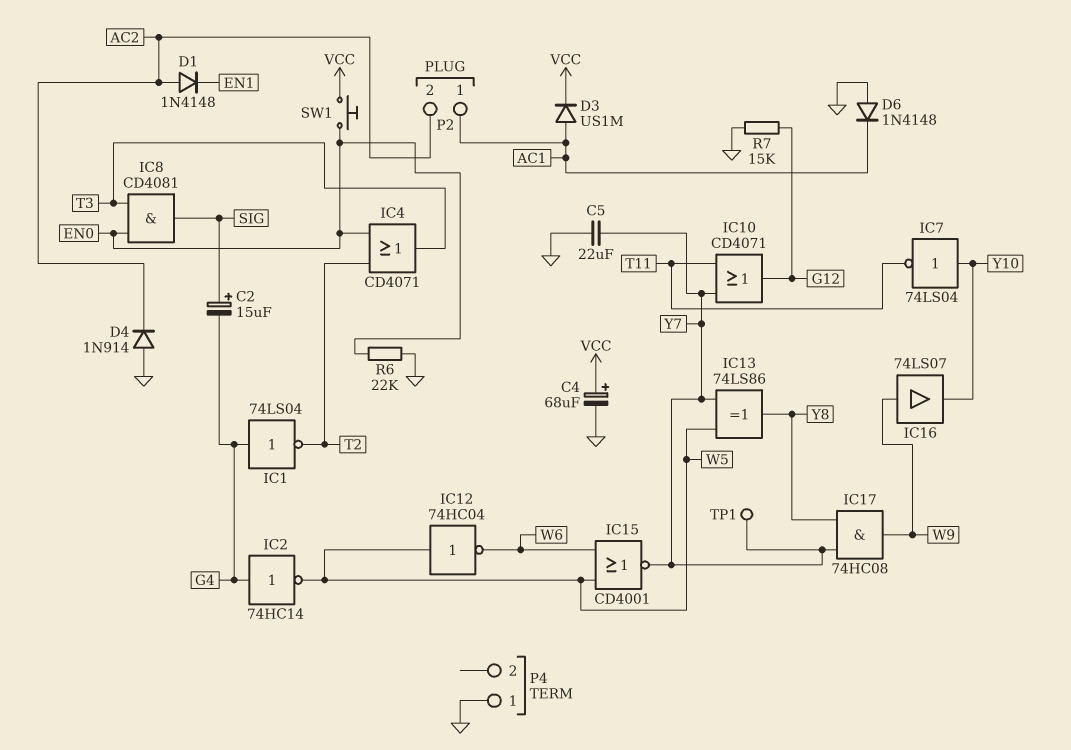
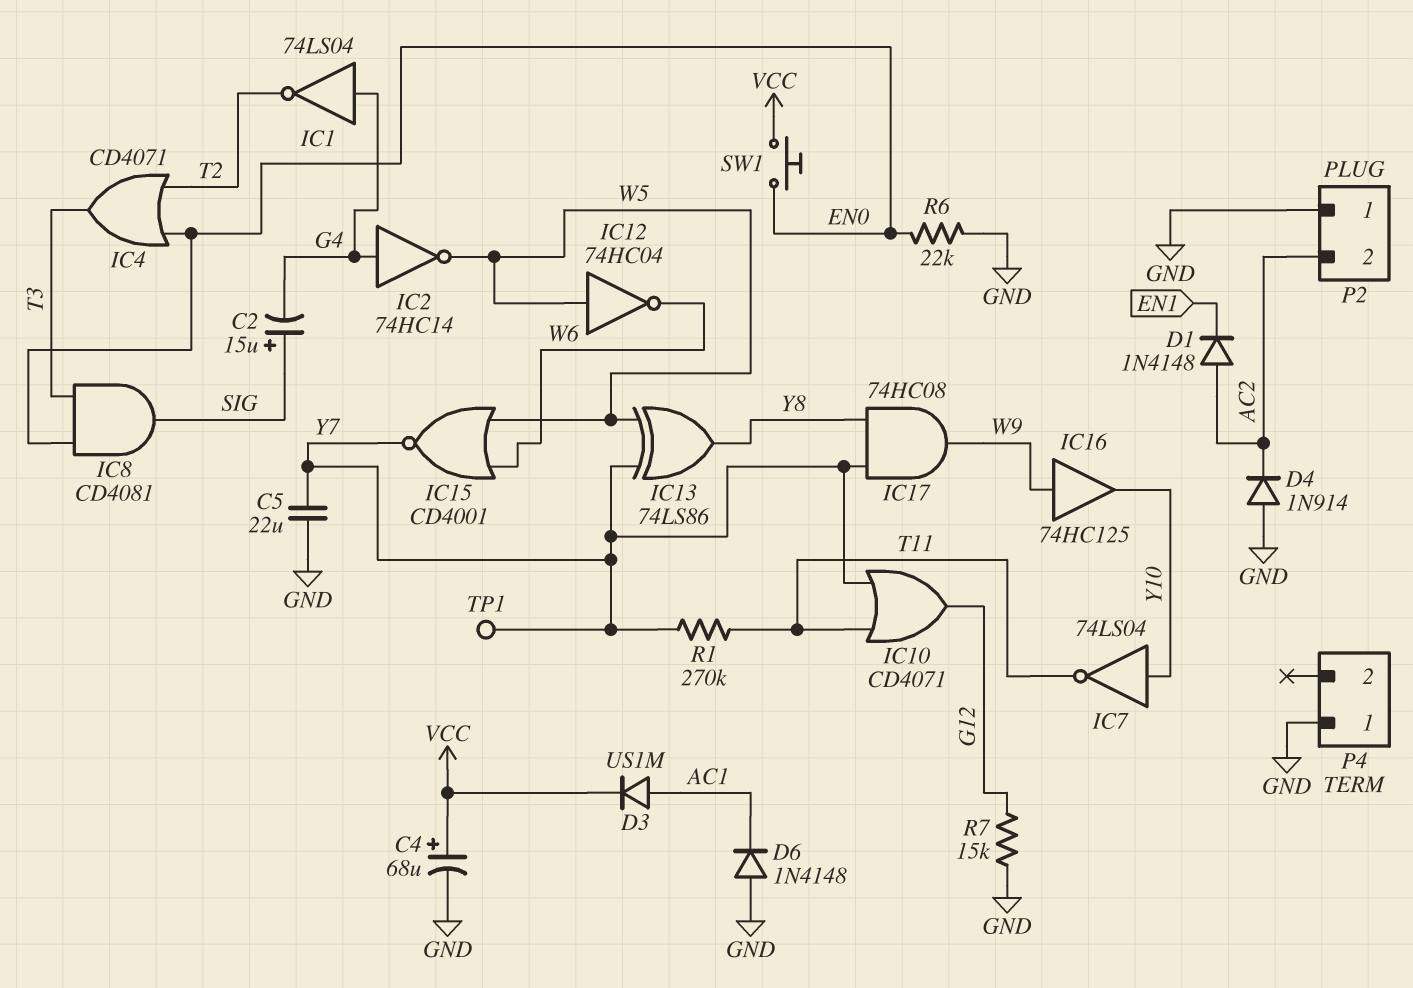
IC16: buffer 74LS07 (in W9, out Y10) -> buffer 74HC125 (in W9, out Y10)
P2 pin 1: AC1 -> GND
R1: none -> 270k (T11, Y7)

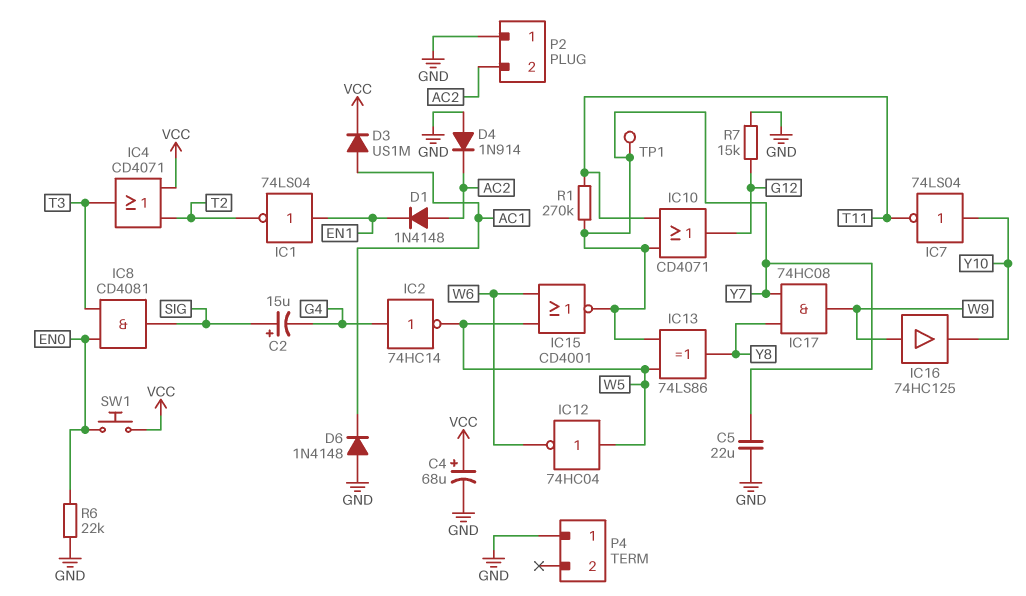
IC1: NOT 74LS04 (in G4, out T2) -> NOT 74LS04 (in EN1, out T2)
IC4: OR CD4071 (in EN0, in T2, out T3) -> OR CD4071 (in T2, in VCC, out T3)

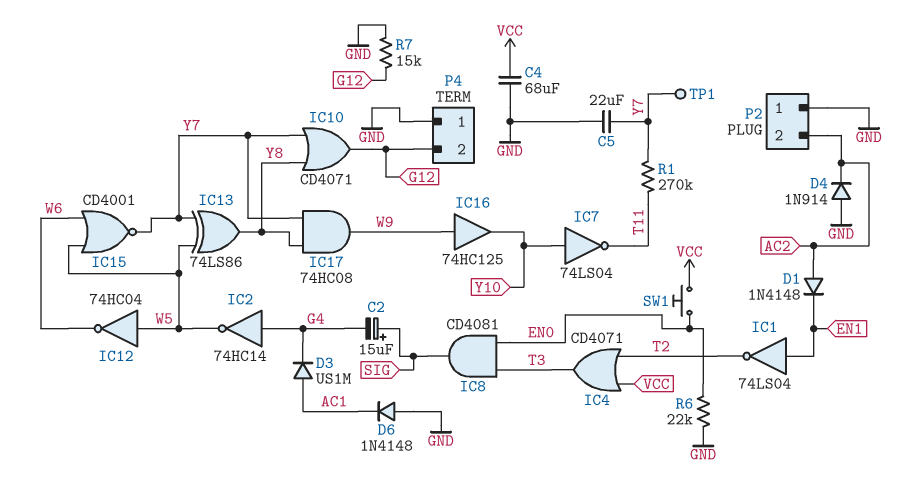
C4: 68uF (plus VCC, minus GND) -> 68uF (GND, VCC)
D3: diode US1M (A AC1, K VCC) -> diode US1M (A AC1, K G4)
IC10: OR CD4071 (in T11, in Y7, out G12) -> OR CD4071 (in Y7, in Y8, out G12)
P4 pin 2: none -> G12

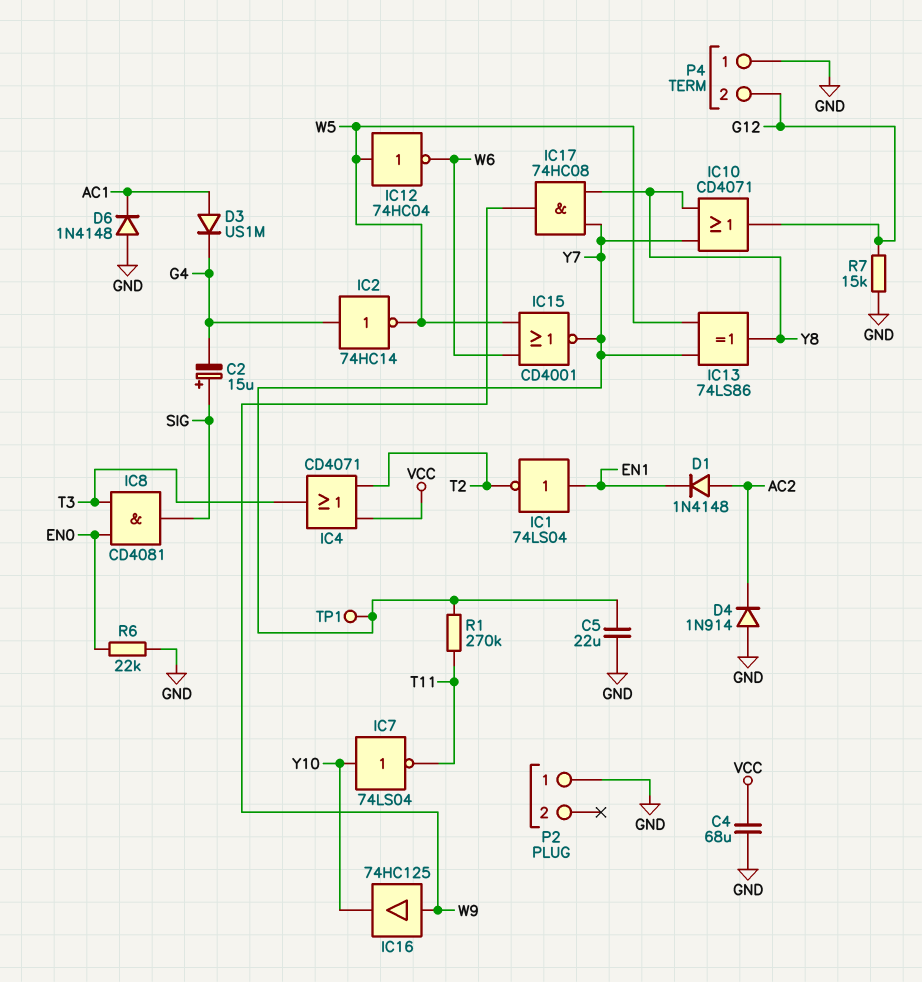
P2 pin 2: AC2 -> none
SW1: button (EN0, VCC) -> none

